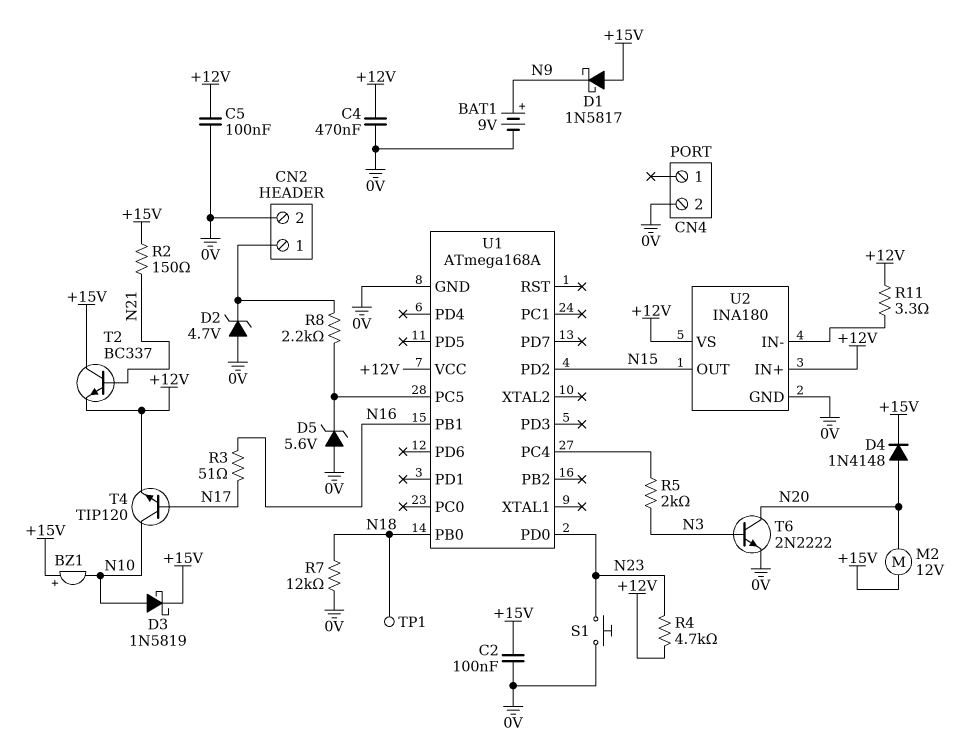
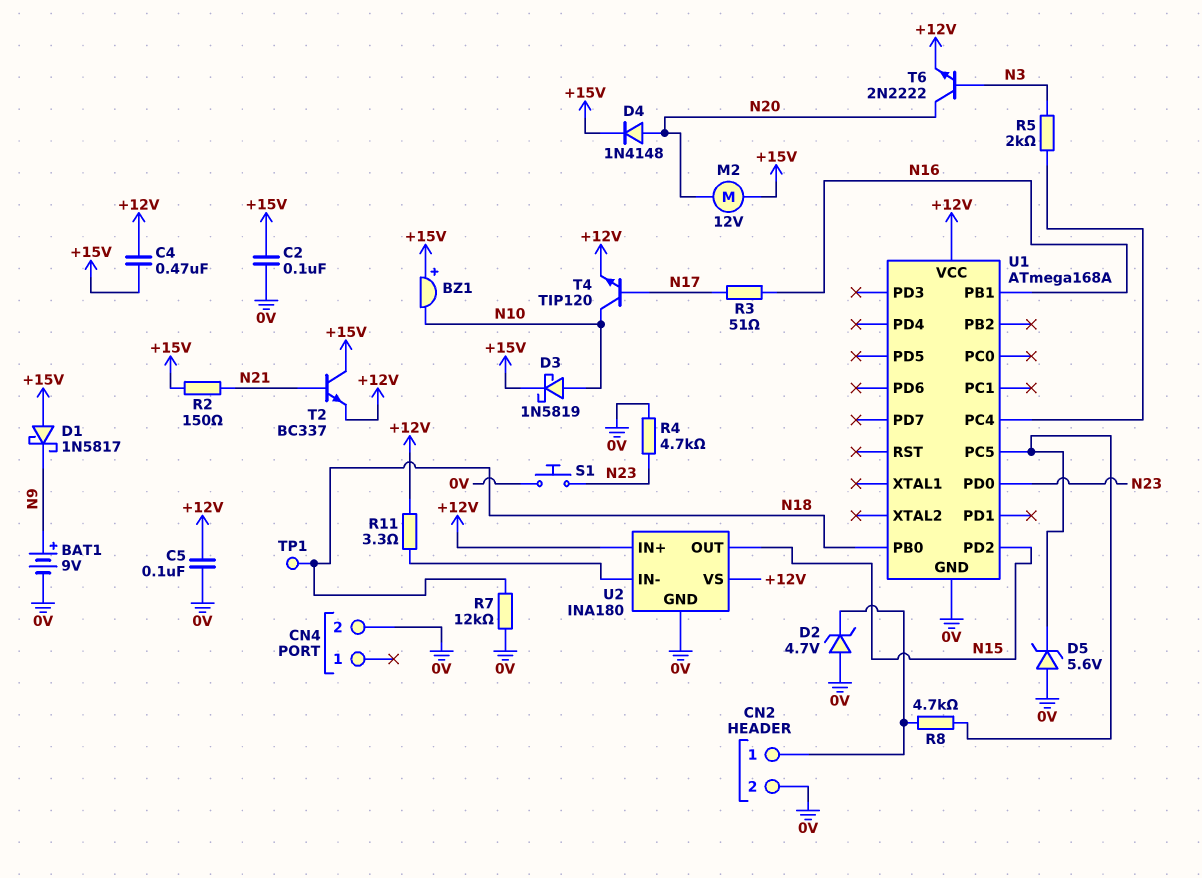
C4: 470nF (+12V, 0V) -> 470nF (+12V, +15V)
R4: 4.7k (+12V, N23) -> 4.7k (0V, N23)
R8: 2.2k (CN2/1, U1/PC5) -> 4.7k (CN2/1, U1/PC5)
T6: NPN 2N2222 (B N3, C N20, E 0V) -> NPN 2N2222 (B N3, C N20, E +12V)

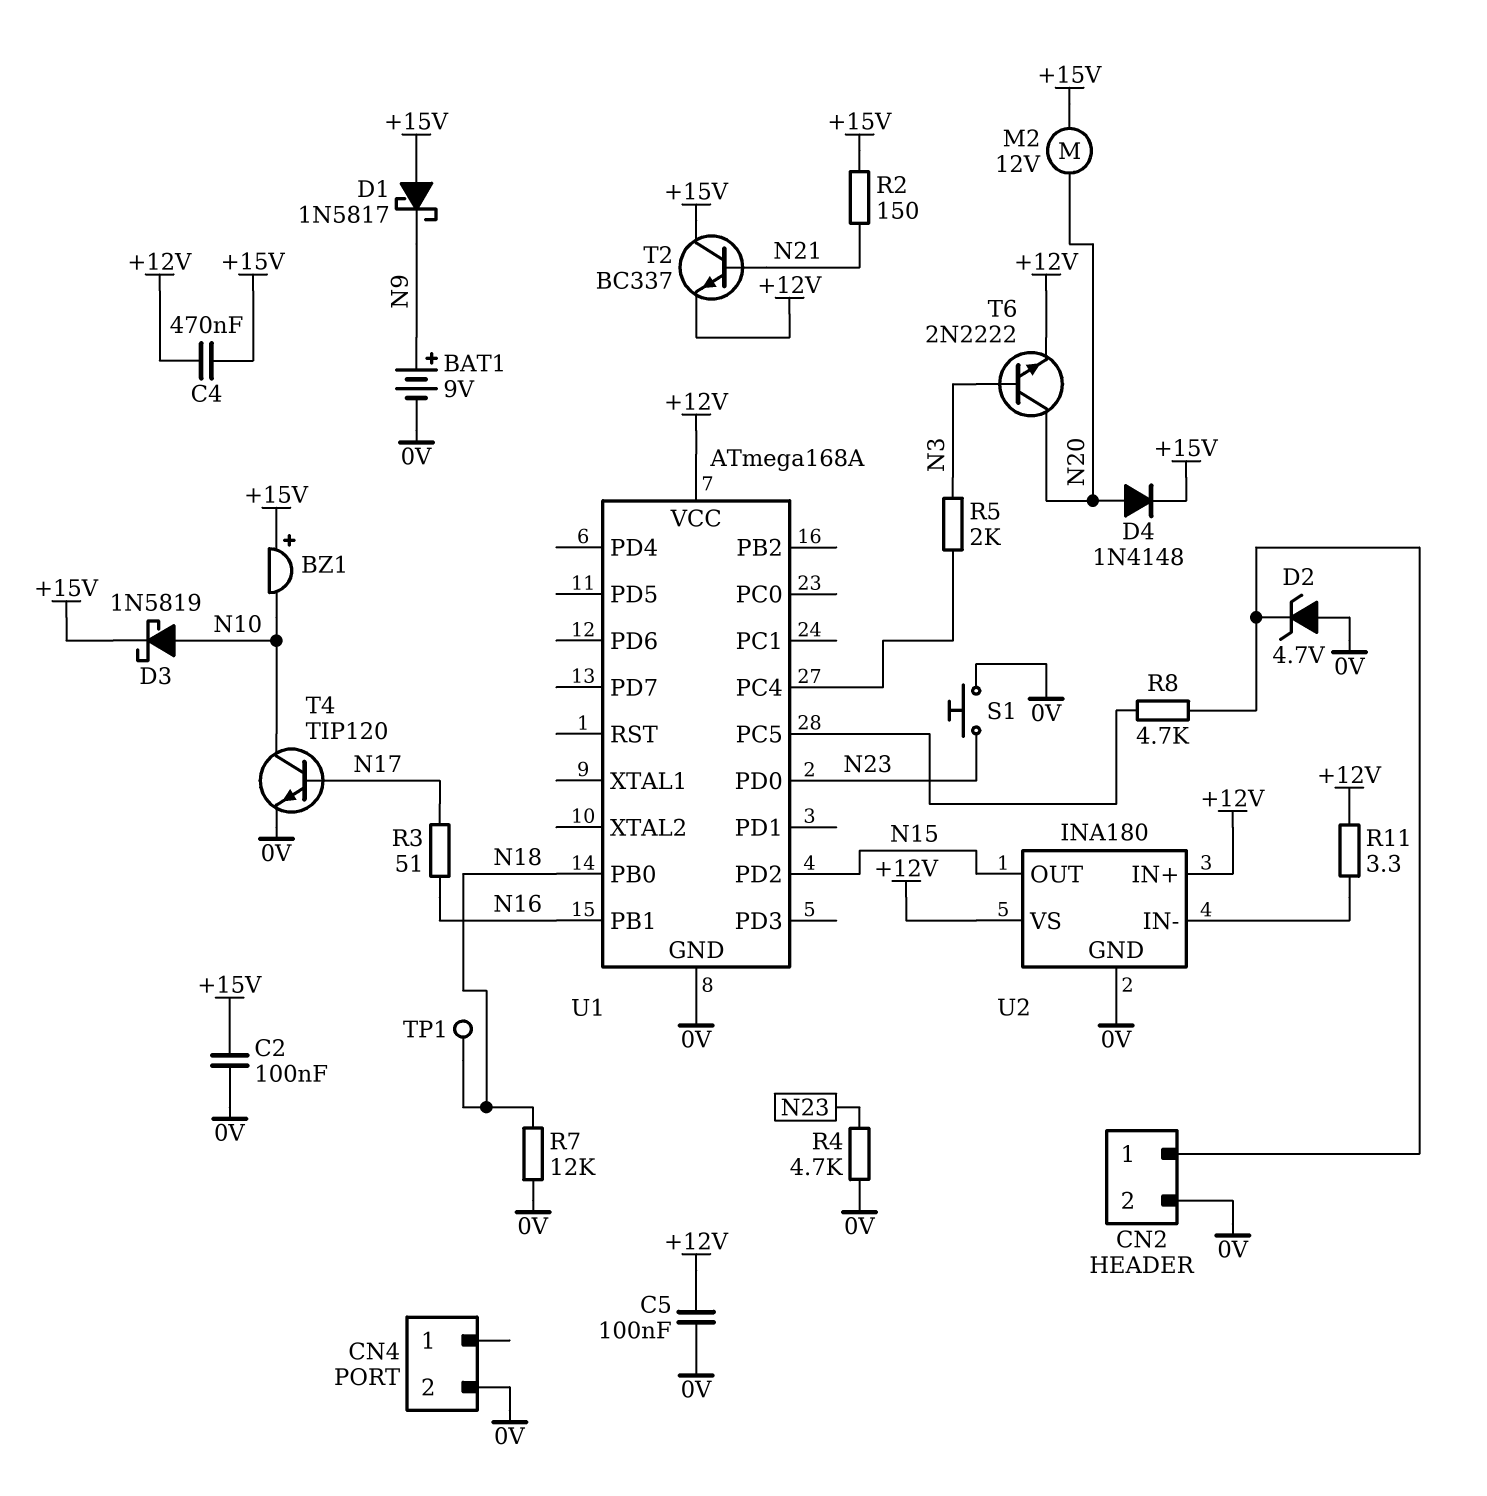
D5: zener 5.6V (A 0V, K U1/PC5) -> none
T4: NPN TIP120 (B N17, C N10, E +12V) -> NPN TIP120 (B N17, C N10, E 0V)

